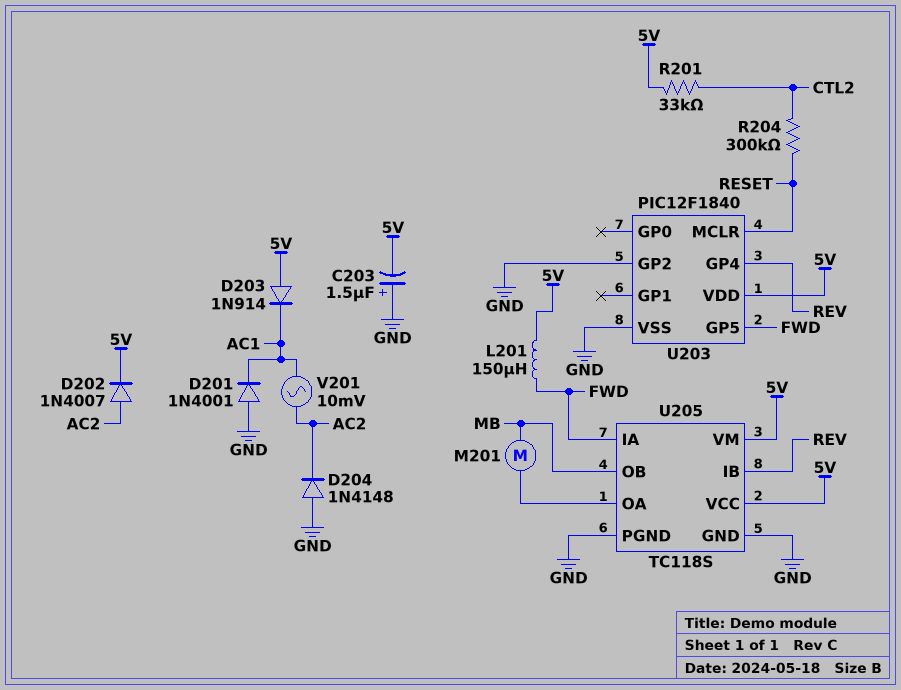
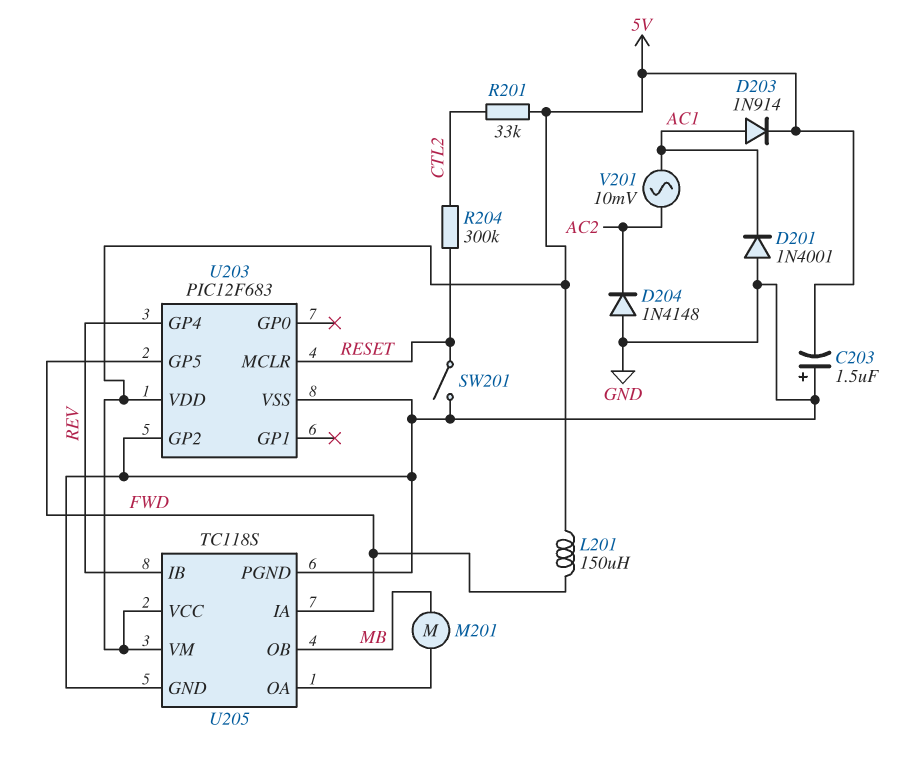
D202: diode 1N4007 (A AC2, K 5V) -> none
D203: diode 1N914 (A 5V, K AC1) -> diode 1N914 (A AC1, K 5V)
SW201: none -> switch (GND, RESET)
U203: PIC12F1840 -> PIC12F683

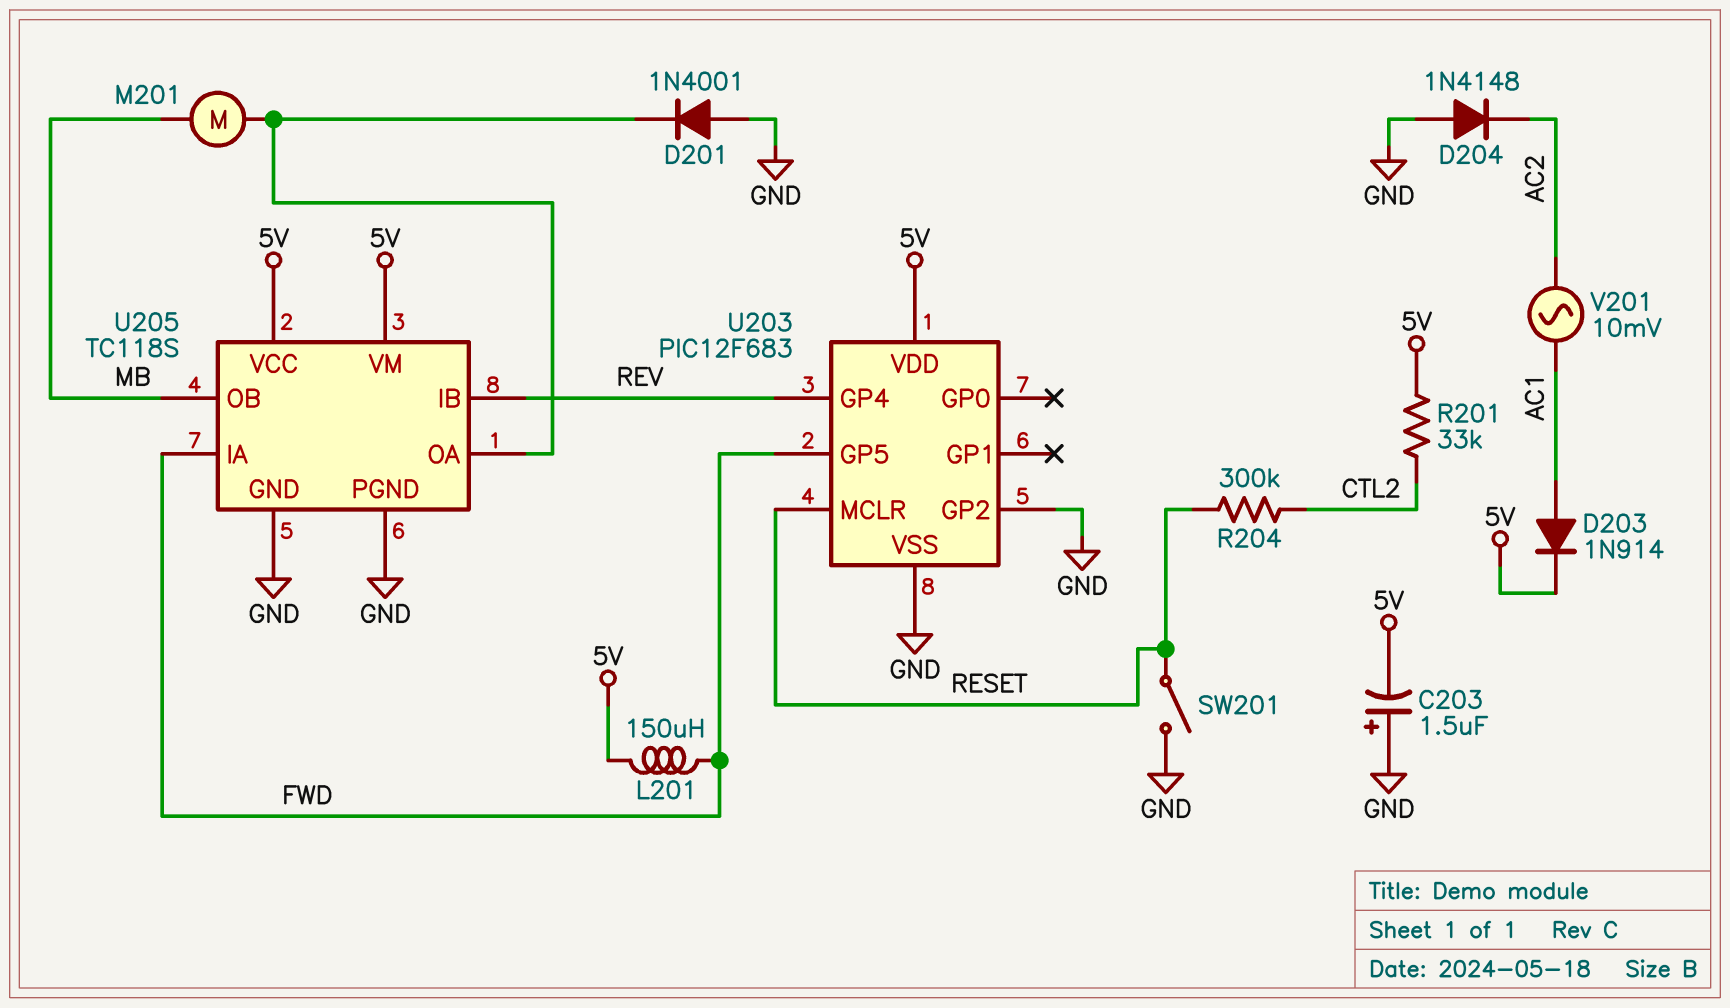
D201: diode 1N4001 (A GND, K AC1) -> diode 1N4001 (A GND, K U205/OA)

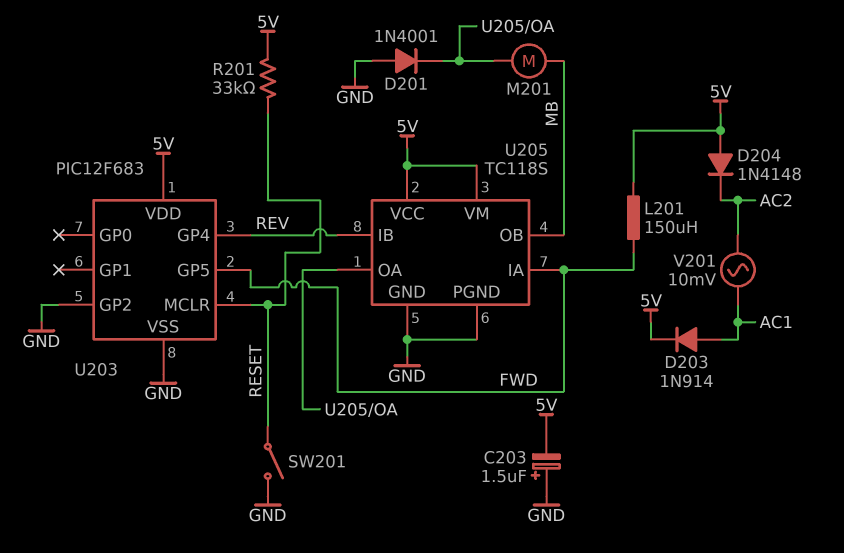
D204: diode 1N4148 (A GND, K AC2) -> diode 1N4148 (A 5V, K AC2)
R201: 33k (5V, CTL2) -> 33k (5V, RESET)
R204: 300k (CTL2, RESET) -> none

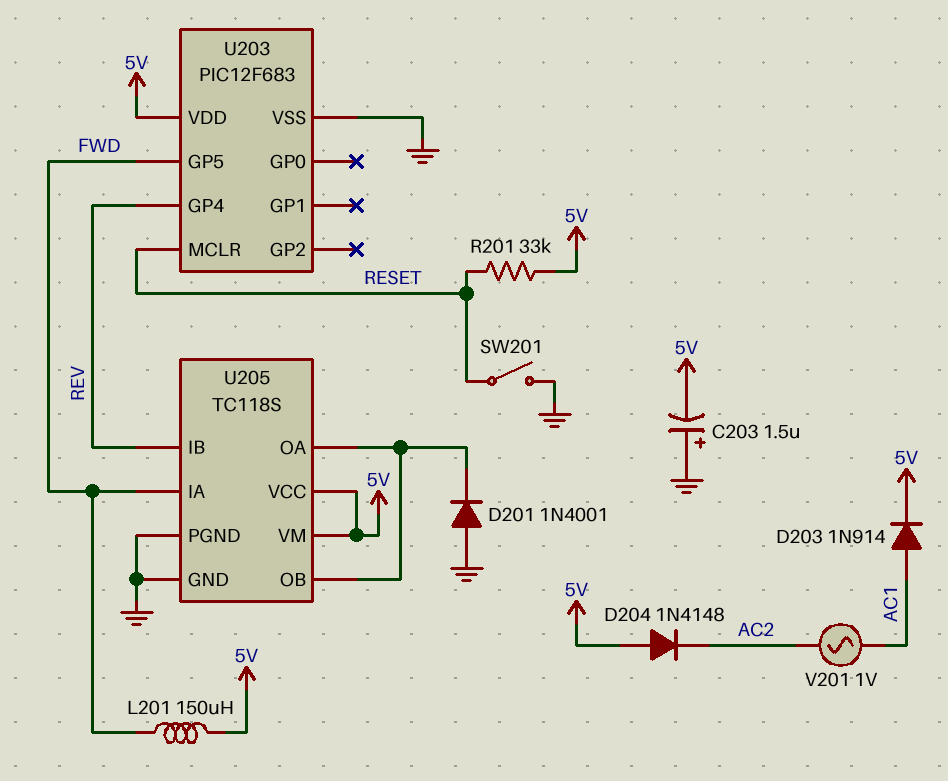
M201: motor (MB, U205/OA) -> none
U203 pin GP2: GND -> none
U205 pin OB: MB -> U205/OA
V201: AC 10mV (AC1, AC2) -> AC 1V (AC1, AC2)

